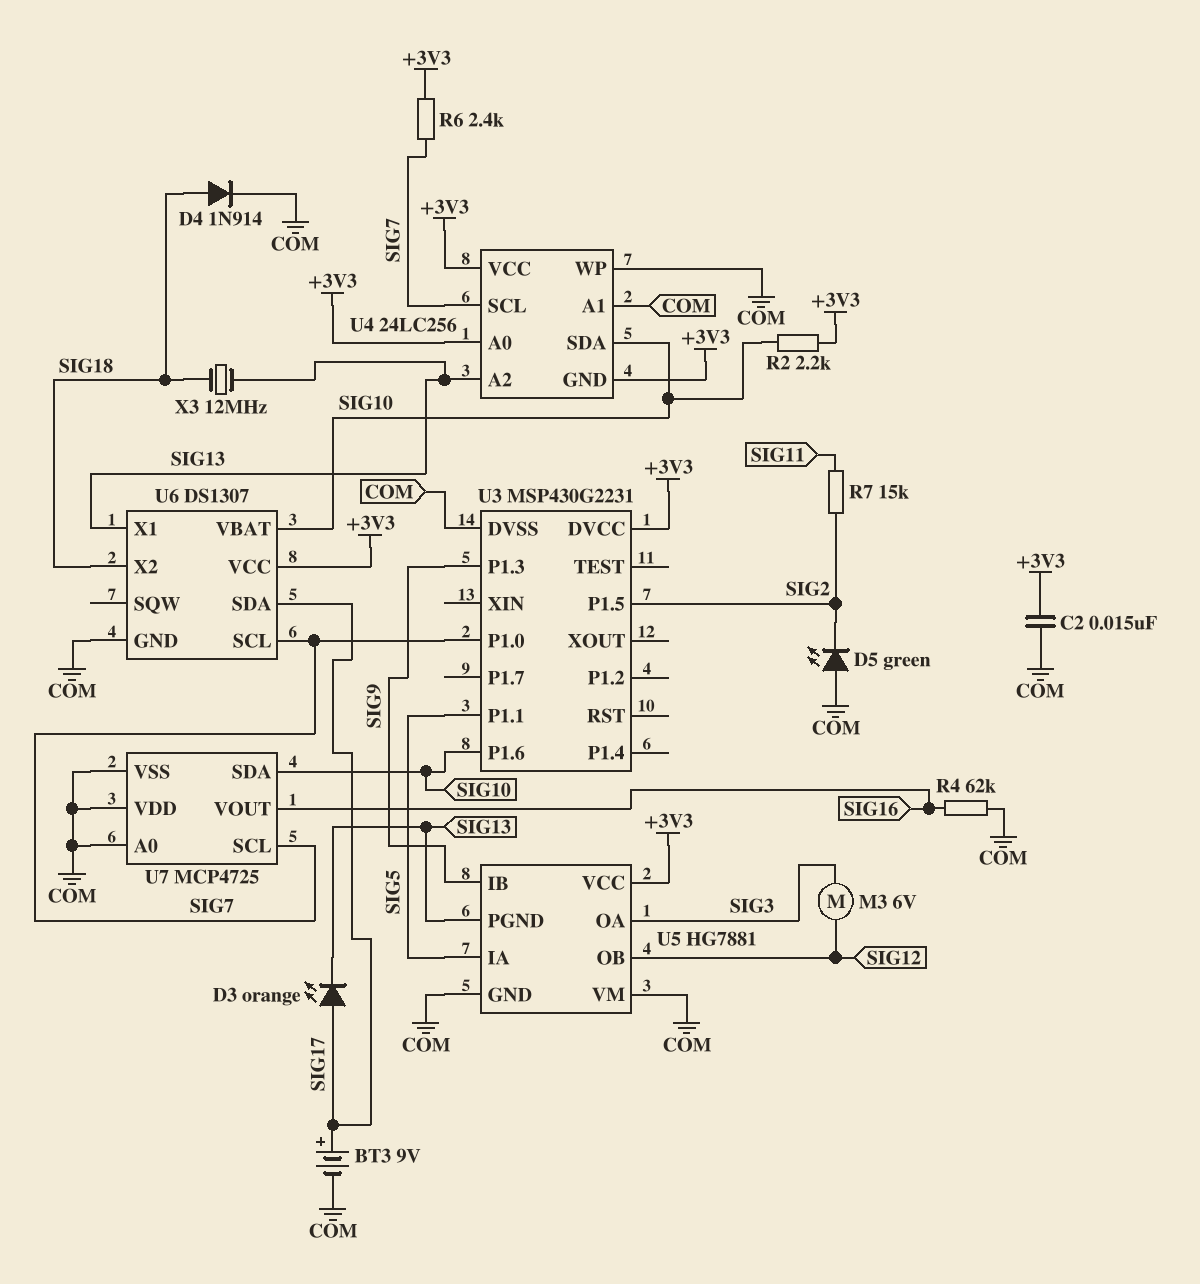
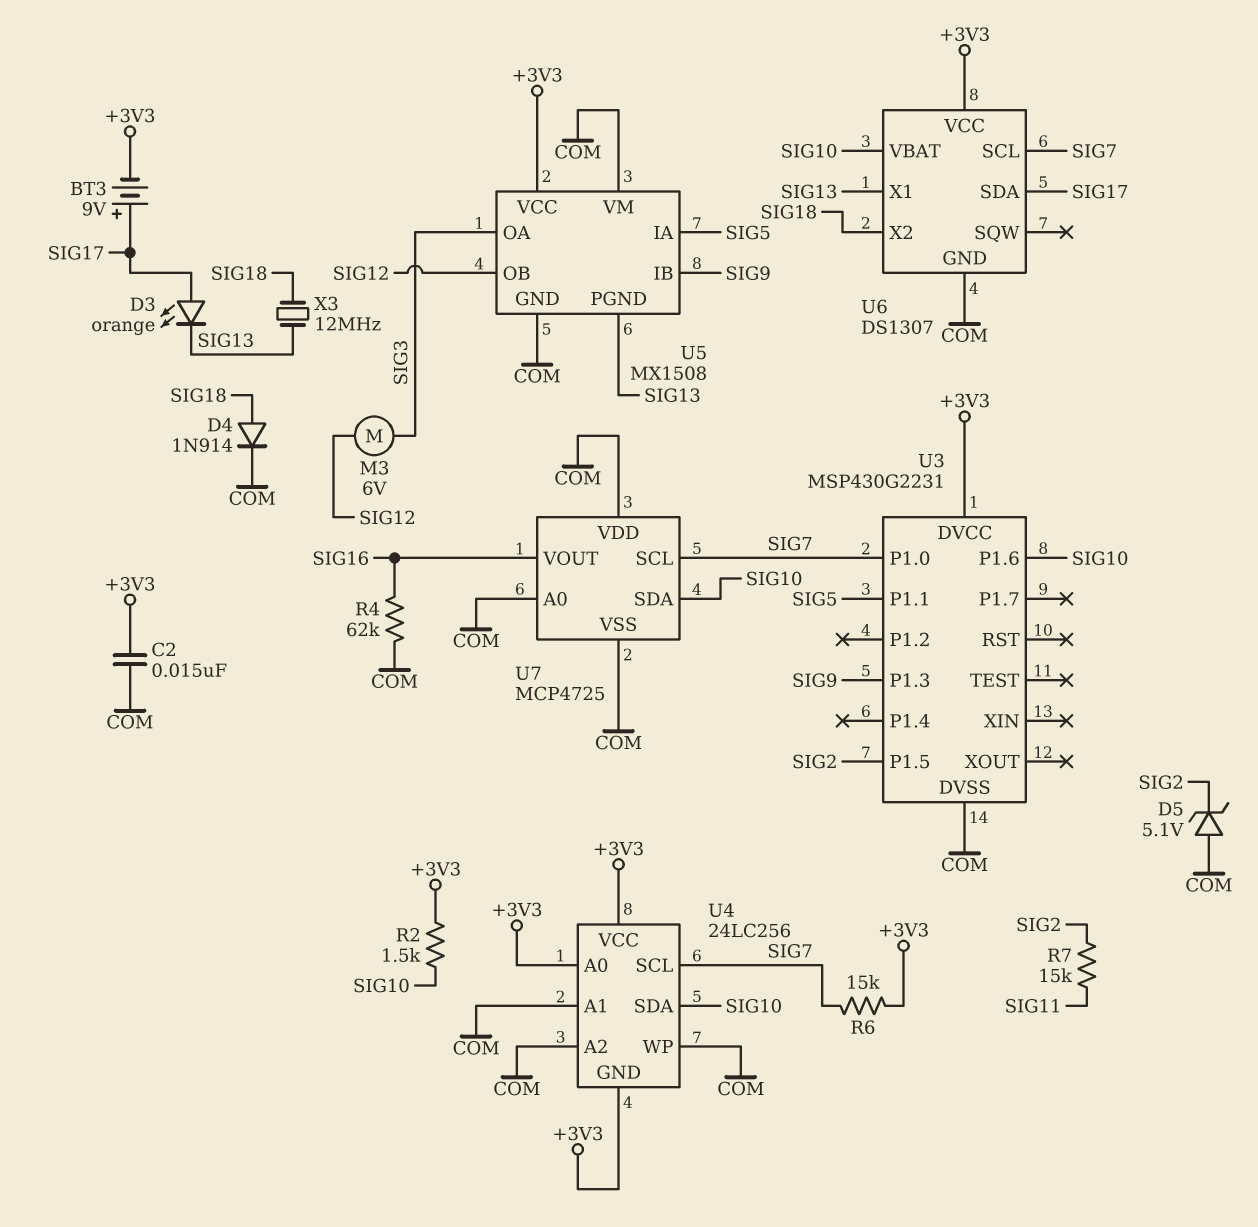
BT3: 9V (plus SIG17, minus COM) -> 9V (plus SIG17, minus +3V3)
D5: LED green (A COM, K SIG2) -> zener 5.1V (A COM, K SIG2)
R2: 2.2k (+3V3, SIG10) -> 1.5k (+3V3, SIG10)
R6: 2.4k (+3V3, SIG7) -> 15k (+3V3, SIG7)
U4 pin A2: SIG13 -> COM
U5: HG7881 -> MX1508

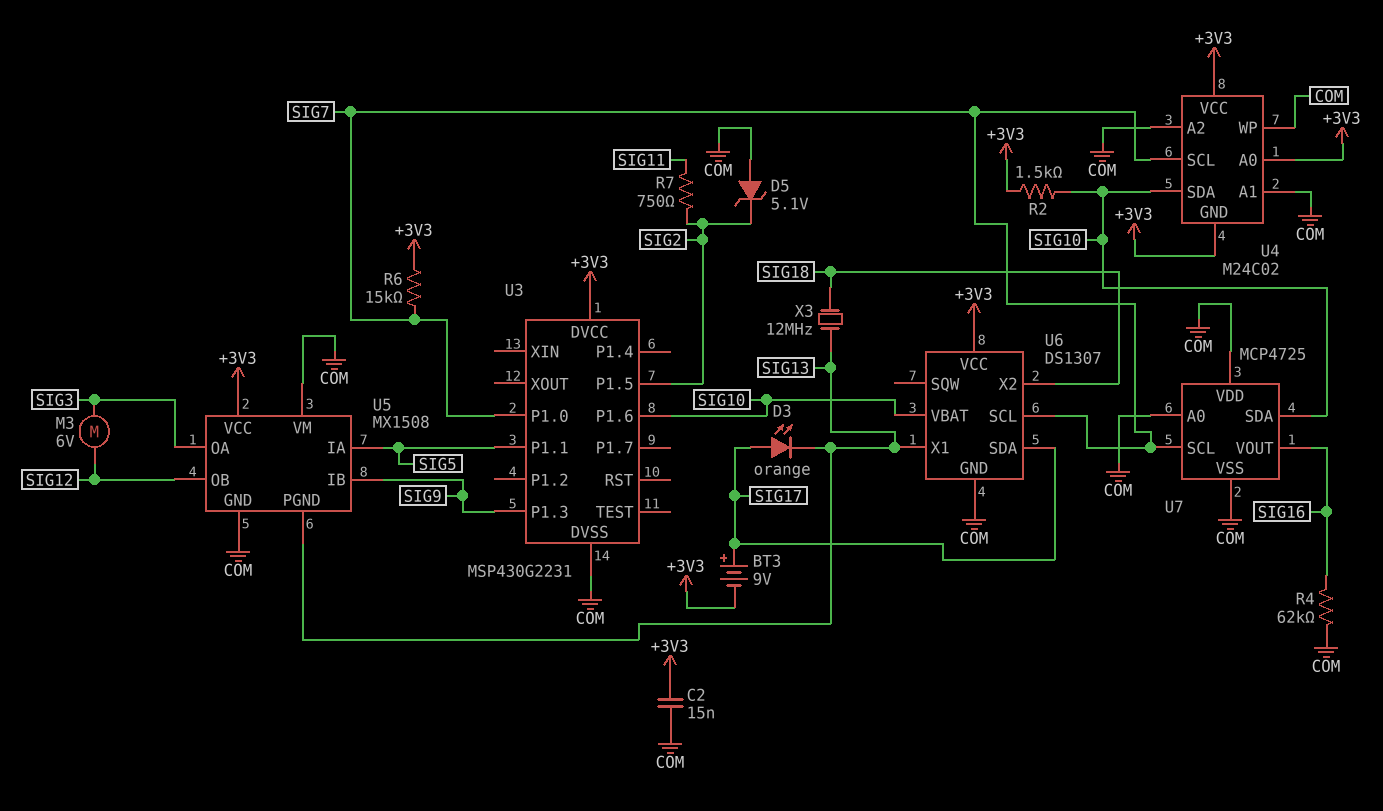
D4: diode 1N914 (A SIG18, K COM) -> none
R7: 15k (SIG2, SIG11) -> 750 (SIG2, SIG11)
U4: 24LC256 -> M24C02

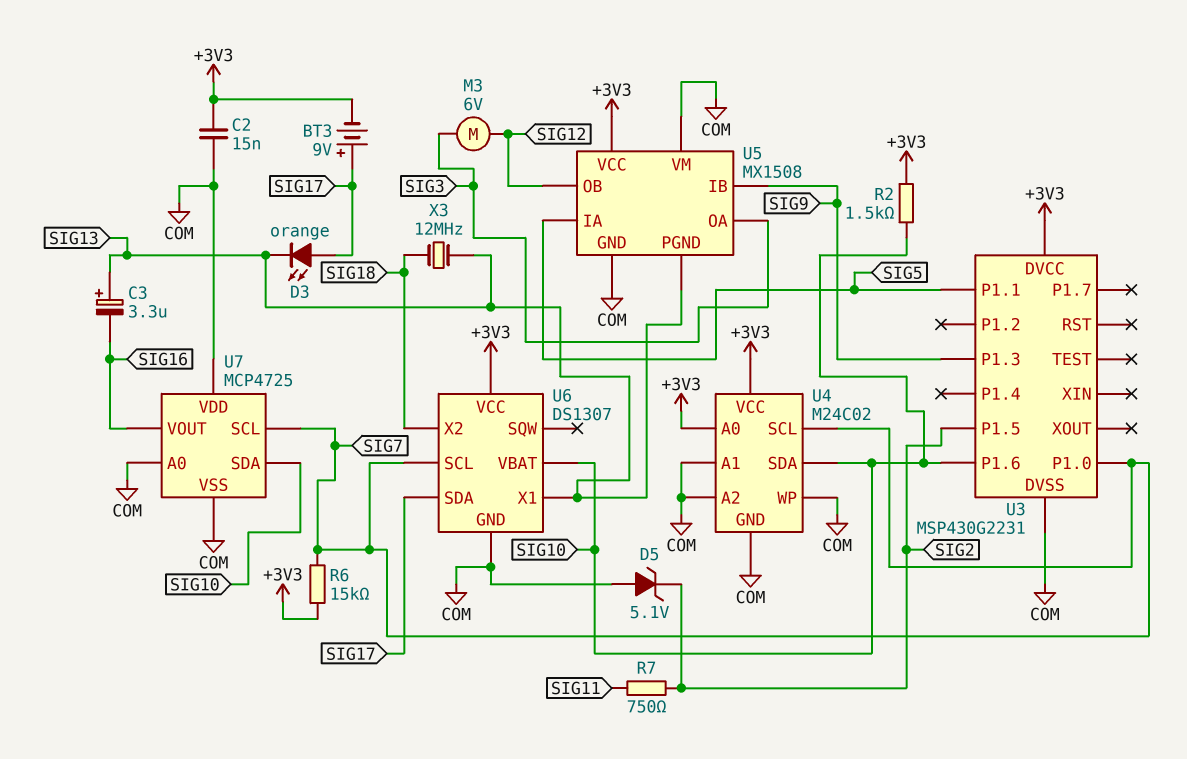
C3: none -> 3.3uF (plus SIG13, minus SIG16)
R4: 62k (COM, SIG16) -> none
U4 pin GND: +3V3 -> COM

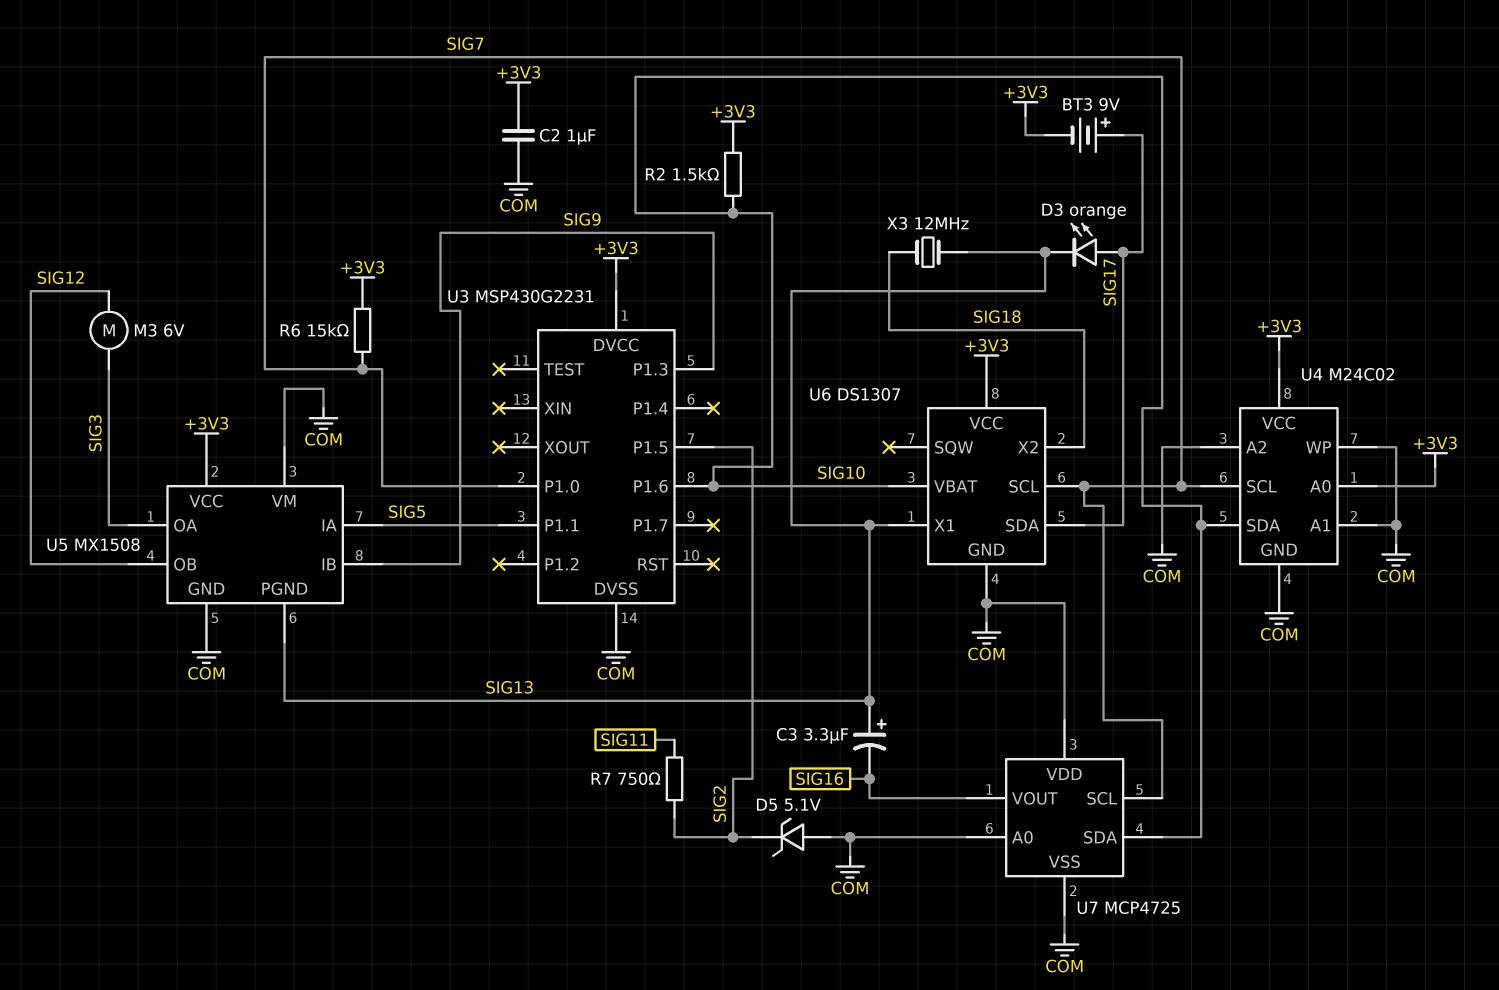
C2: 15nF (+3V3, COM) -> 1uF (+3V3, COM)

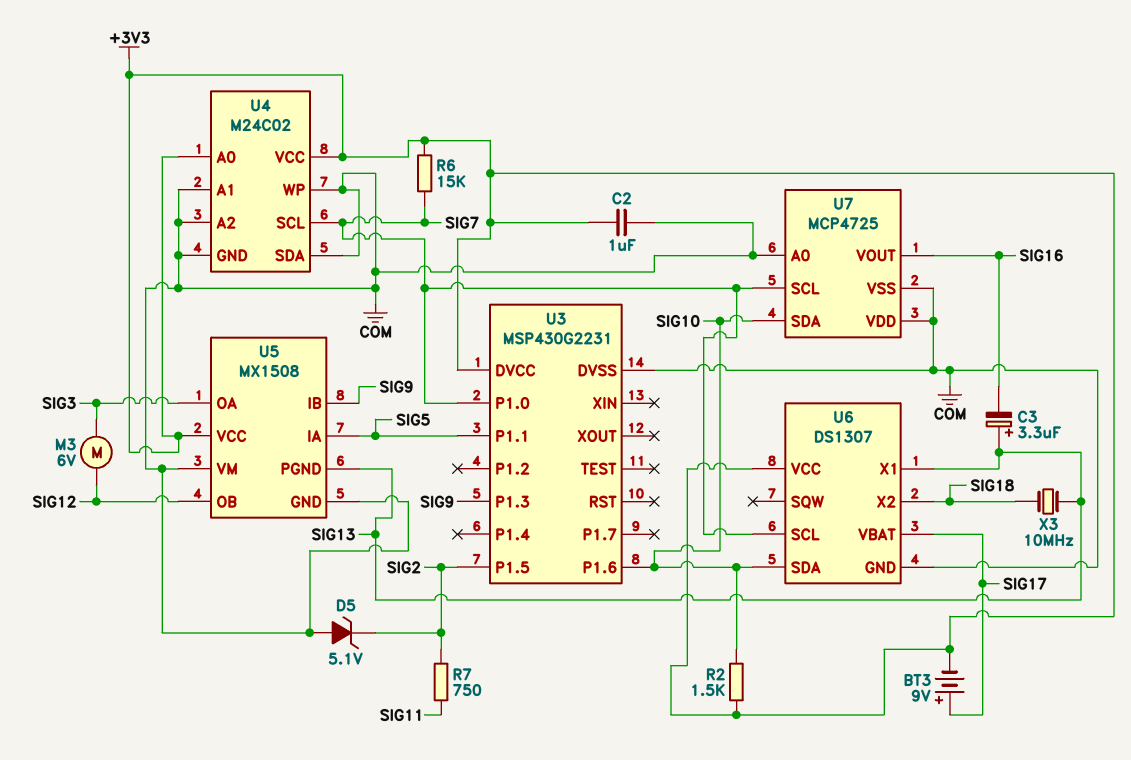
D3: LED orange (A SIG17, K SIG13) -> none
U4 pin SDA: SIG10 -> COM
U6 pin SDA: SIG17 -> SIG10
U6 pin VBAT: SIG10 -> SIG17
X3: 12MHz (SIG13, SIG18) -> 10MHz (SIG13, SIG18)

